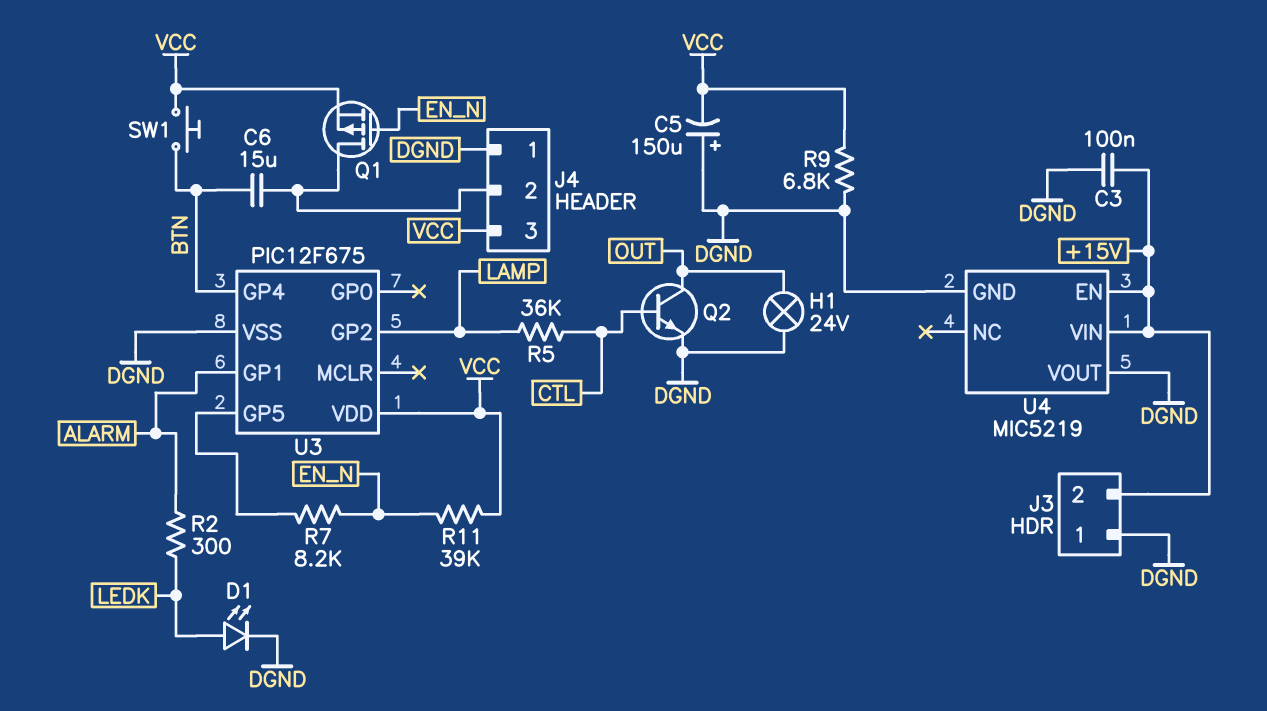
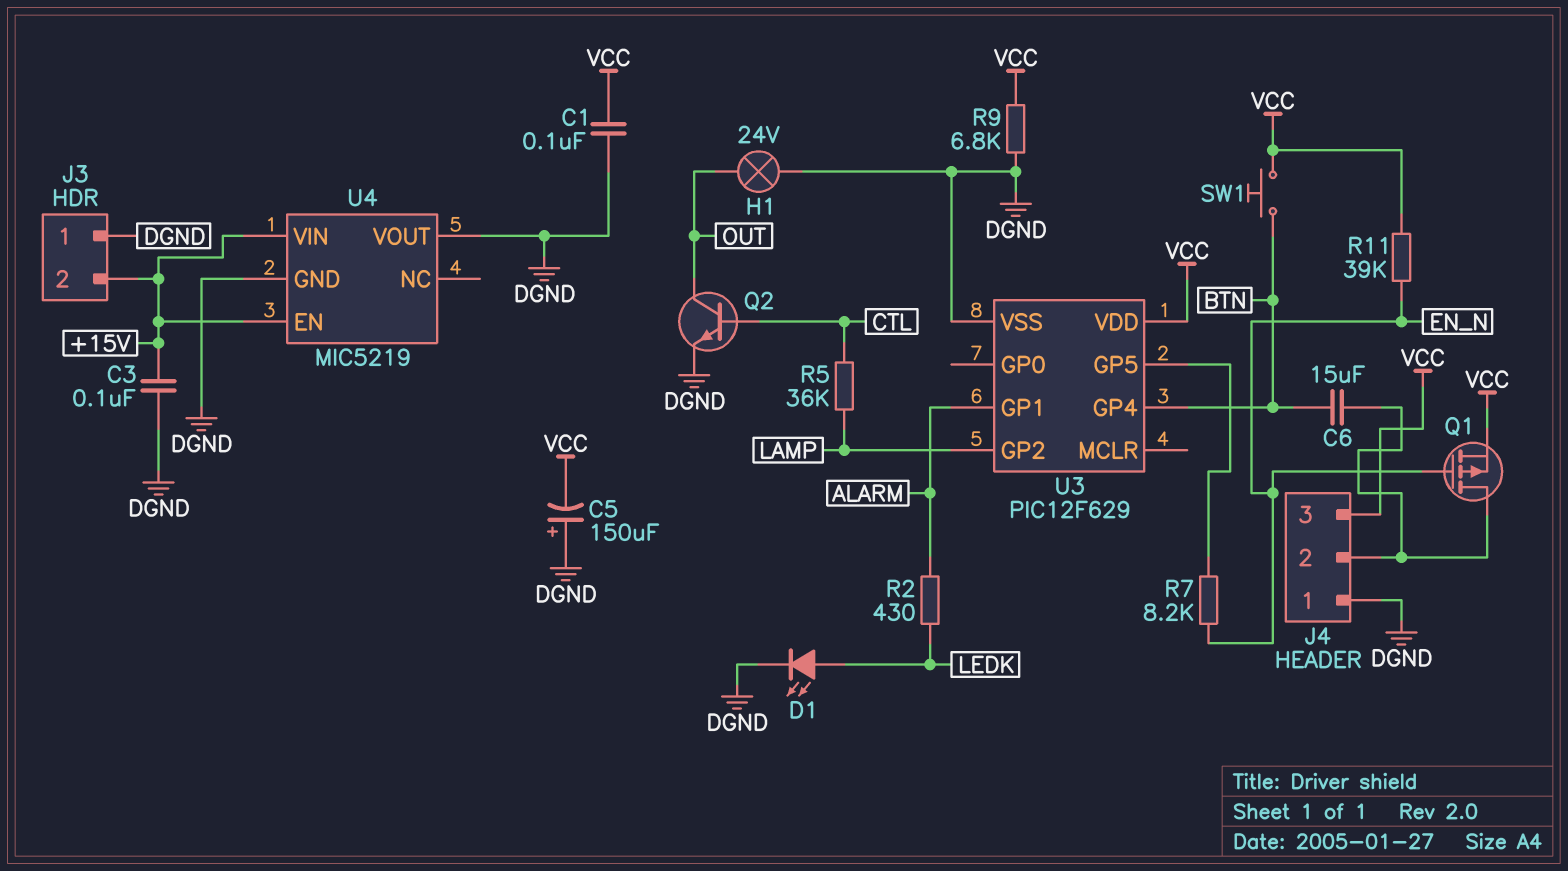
C1: none -> 100nF (DGND, VCC)
R2: 300 (ALARM, LEDK) -> 430 (ALARM, LEDK)
U3: PIC12F675 -> PIC12F629

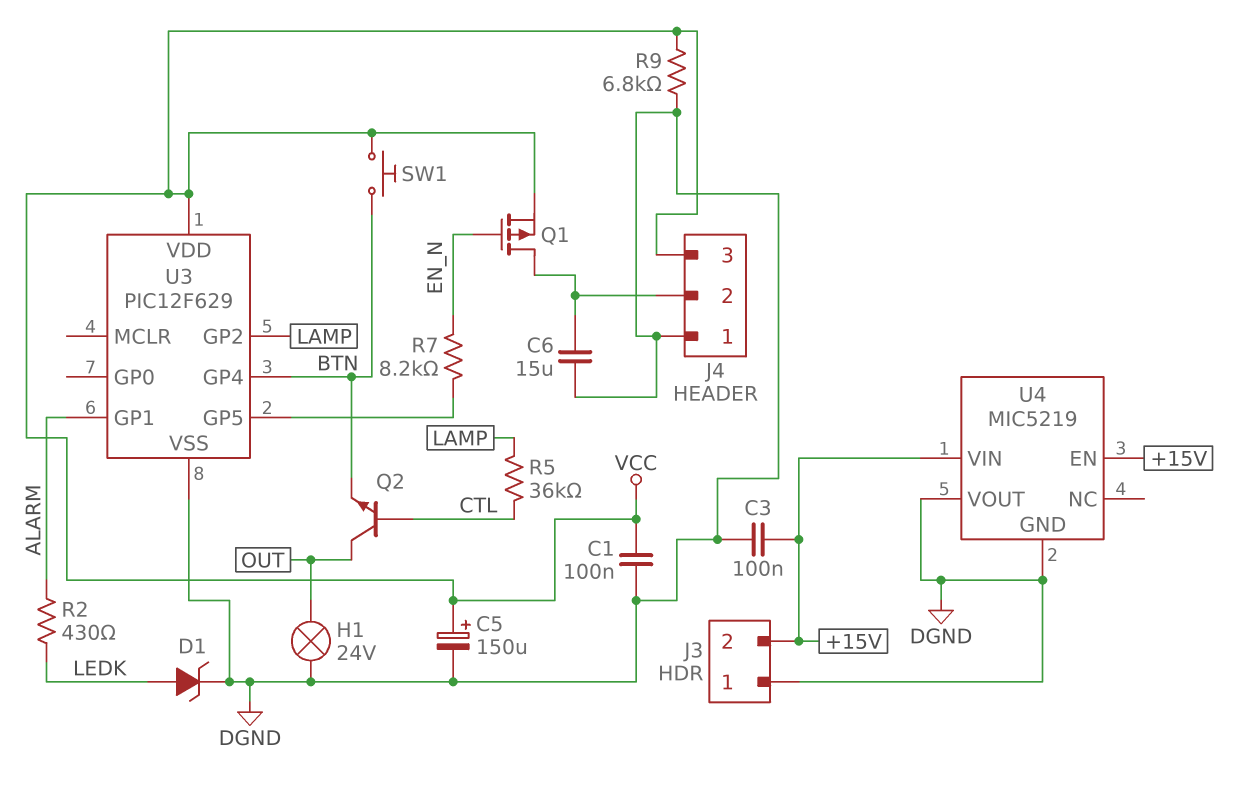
C5: 150uF (plus DGND, minus VCC) -> 150uF (plus VCC, minus DGND)
C6: 15uF (BTN, J4/2) -> 15uF (DGND, J4/2)
D1: LED (A LEDK, K DGND) -> zener (A LEDK, K DGND)
Q2: NPN (B CTL, C OUT, E DGND) -> NPN (B CTL, C OUT, E BTN)
R11: 39k (EN_N, VCC) -> none

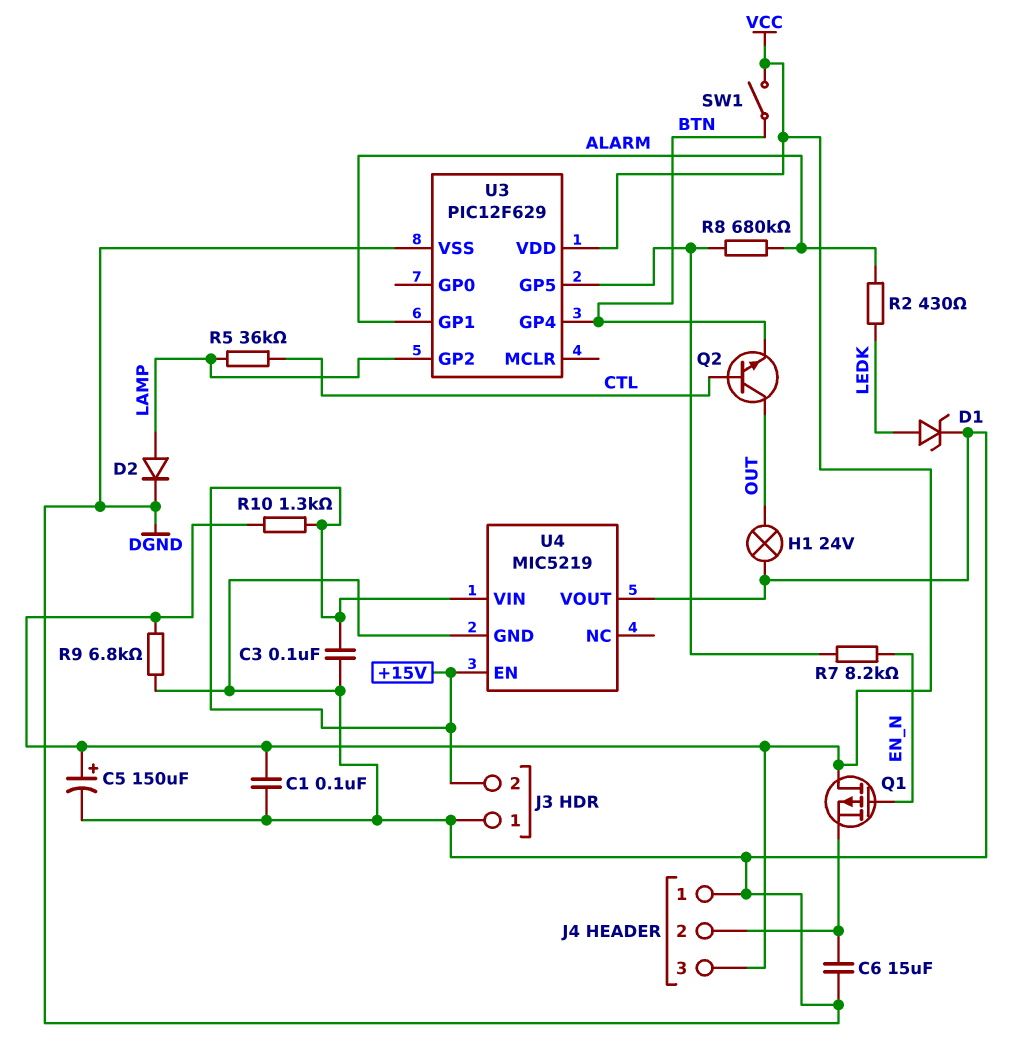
D2: none -> diode (A LAMP, K DGND)
Q1: PMOS (G EN_N, D J4/2, S VCC) -> PMOS (G EN_N, D VCC, S J4/2)
R8: none -> 680k (ALARM, U3/GP5)
R10: none -> 1.3k (+15V, VCC)
SW1: button (BTN, VCC) -> switch (BTN, VCC)

